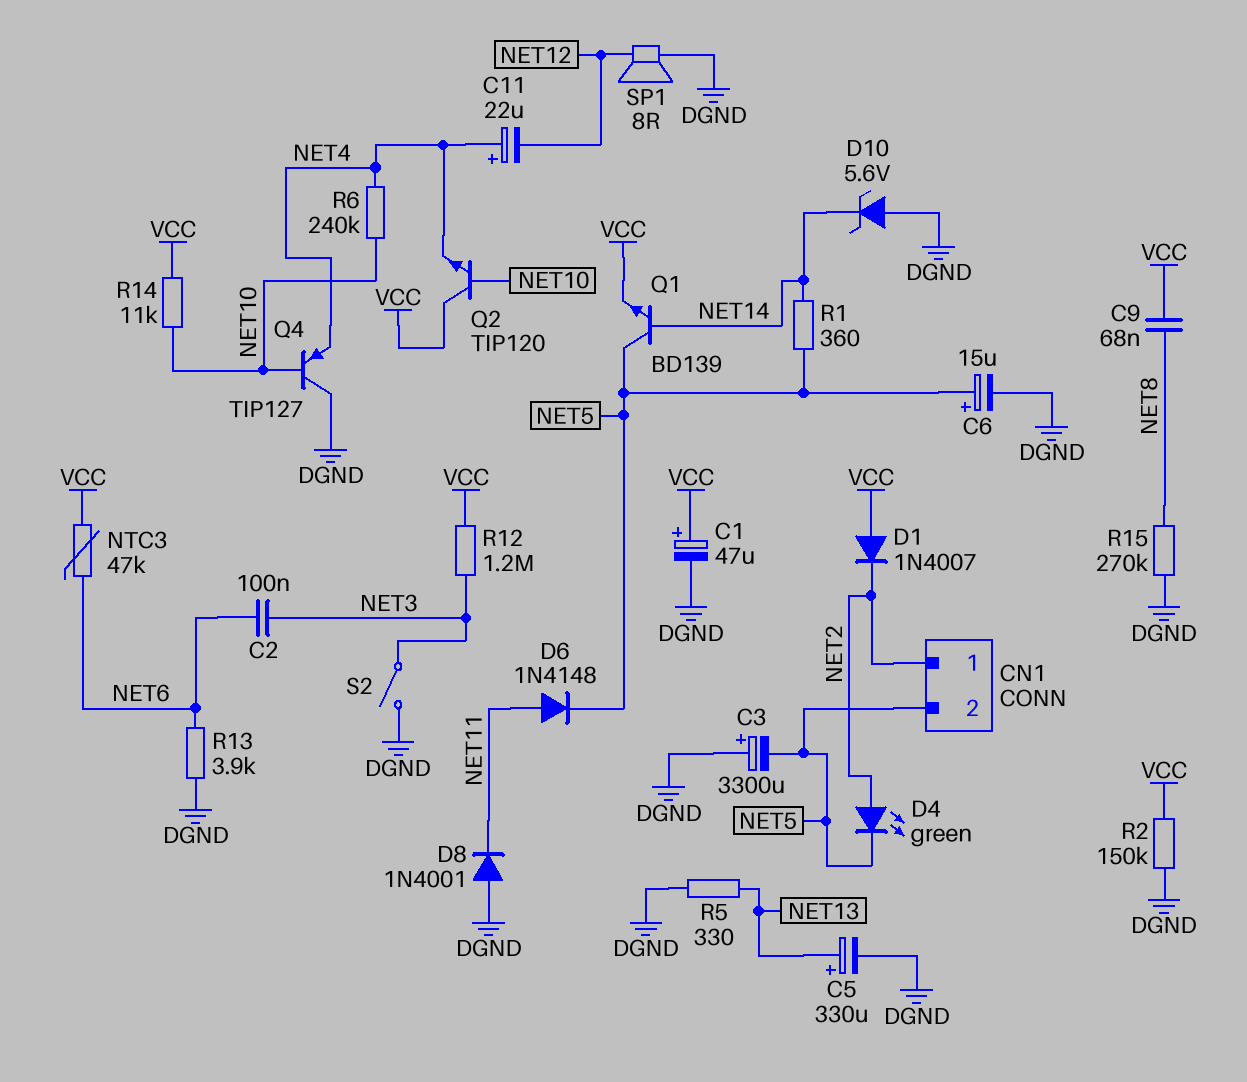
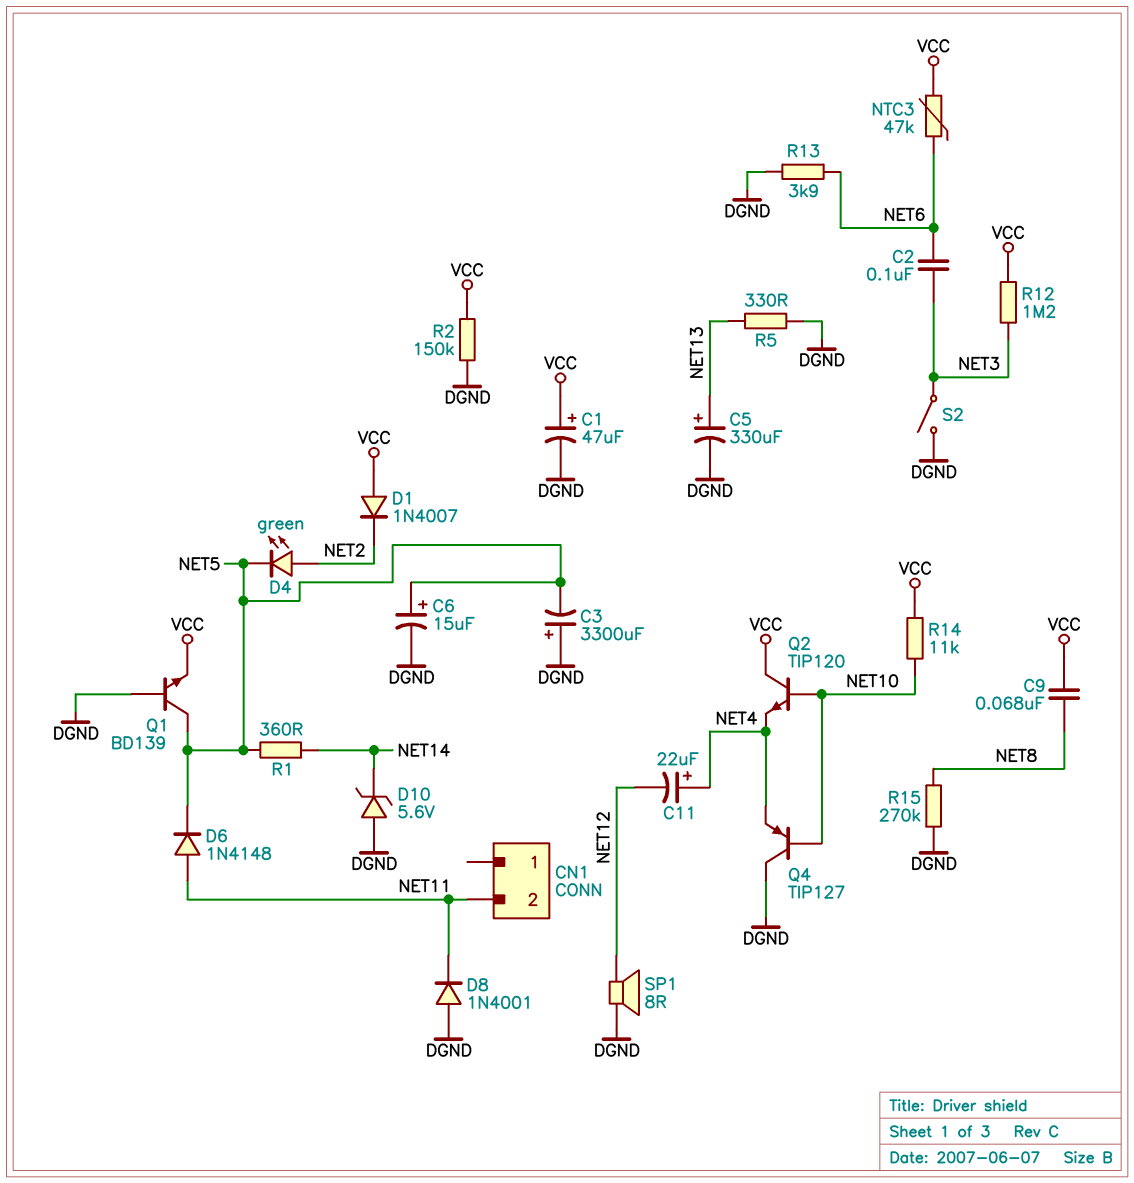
CN1 pin 1: NET2 -> none
CN1 pin 2: NET5 -> NET11
Q1: NPN BD139 (B NET14, C NET5, E VCC) -> NPN BD139 (B DGND, C NET5, E VCC)
R6: 240k (NET4, NET10) -> none

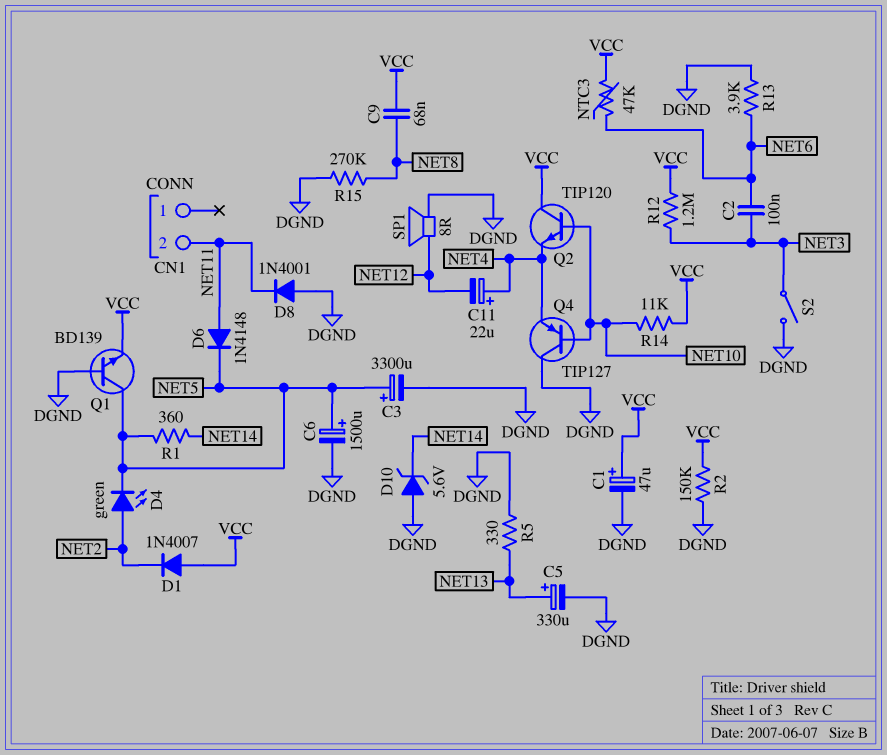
C3: 3300uF (plus DGND, minus NET5) -> 3300uF (plus NET5, minus DGND)
C6: 15uF (plus NET5, minus DGND) -> 1500uF (plus NET5, minus DGND)

